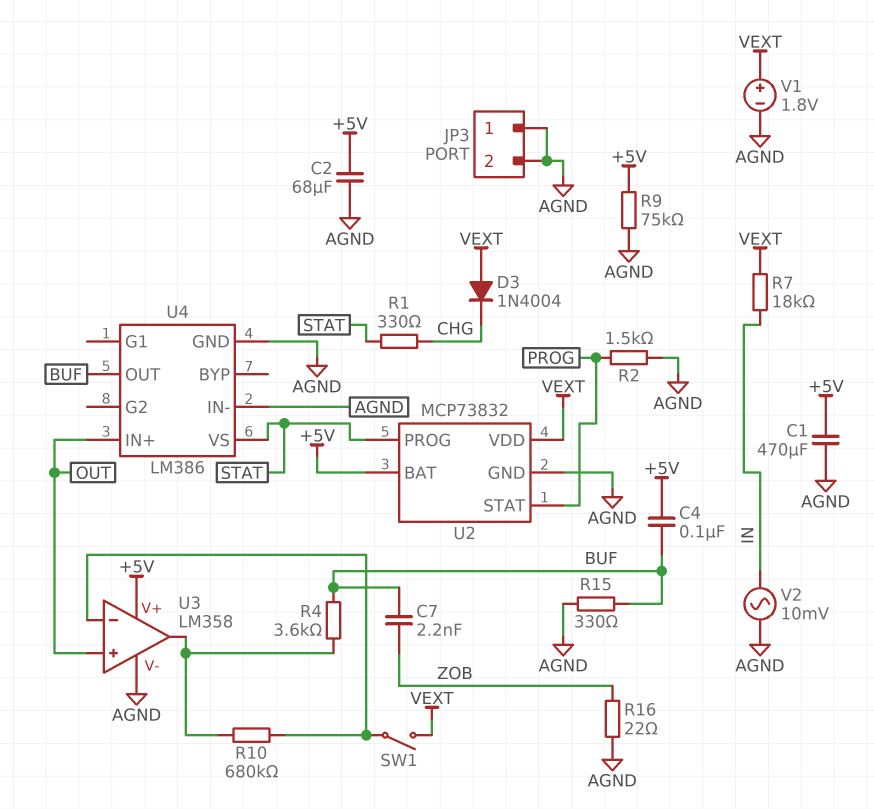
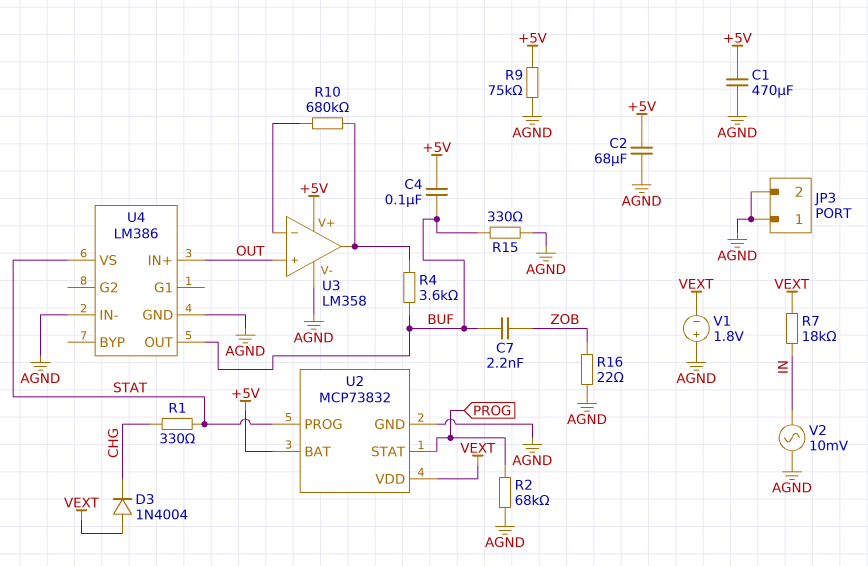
R2: 1.5k (AGND, PROG) -> 68k (AGND, PROG)
SW1: switch (U3/in-, VEXT) -> none
V1: 1.8V (plus VEXT, minus AGND) -> 1.8V (plus AGND, minus VEXT)

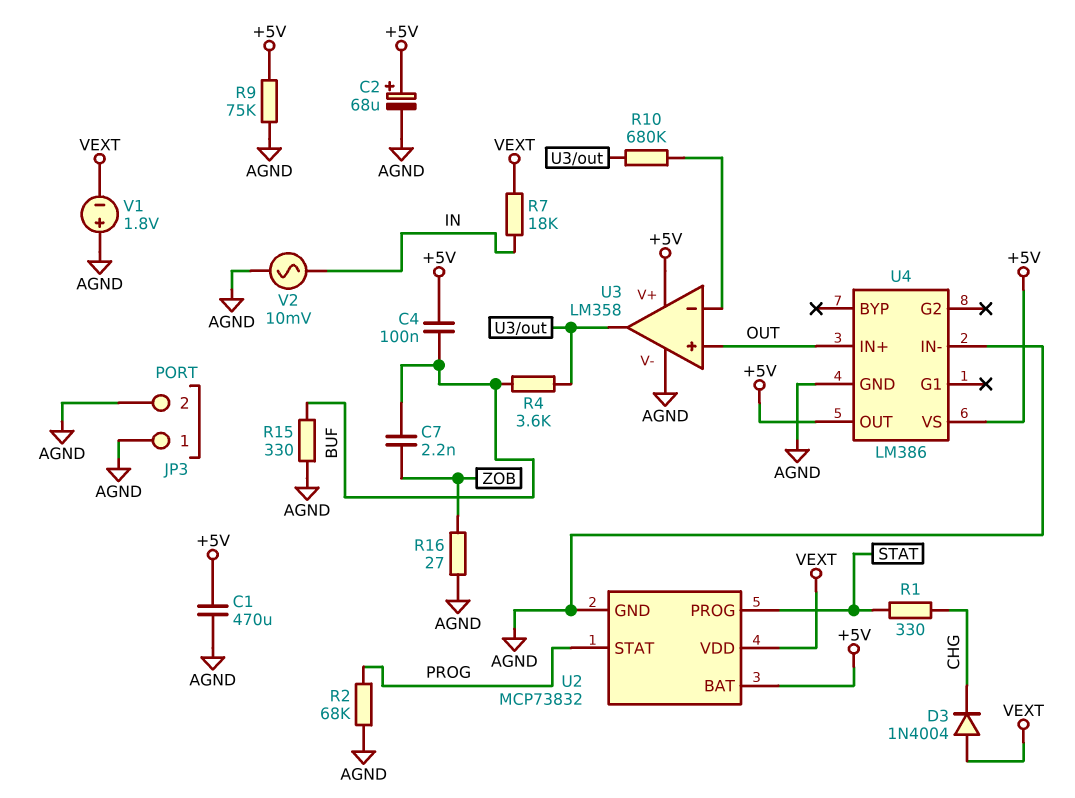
C2: 68uF (+5V, AGND) -> 68uF (plus +5V, minus AGND)
R16: 22 (AGND, ZOB) -> 27 (AGND, ZOB)
U4 pin OUT: BUF -> +5V
U4 pin VS: STAT -> +5V

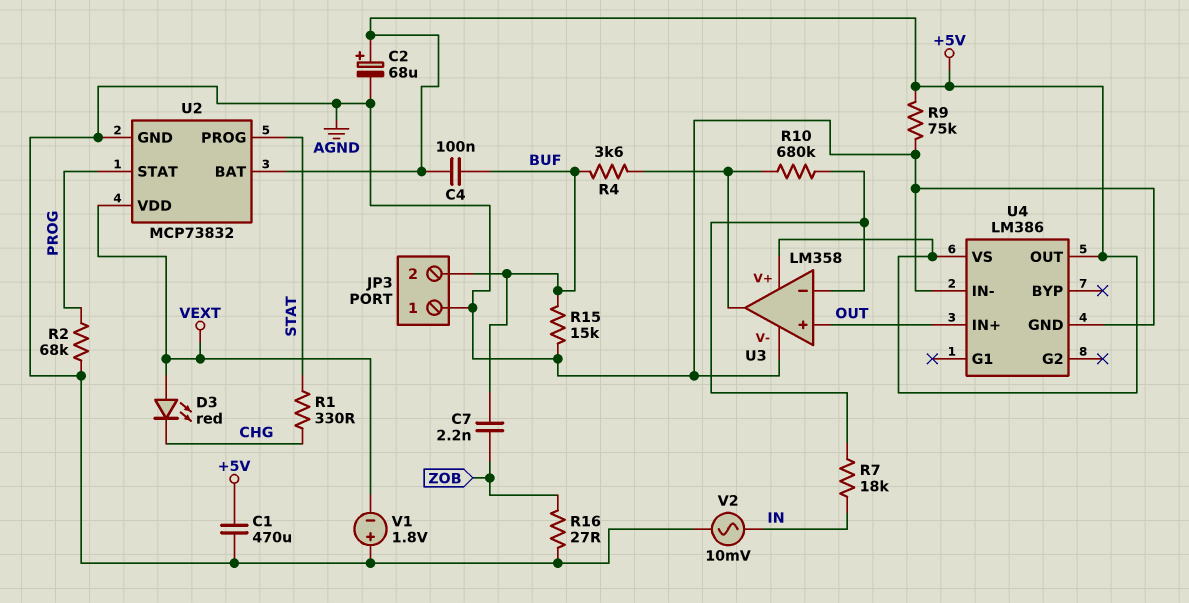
D3: diode 1N4004 (A VEXT, K CHG) -> LED red (A VEXT, K CHG)
JP3 pin 2: AGND -> BUF
R7: 18k (IN, VEXT) -> 18k (IN, U3/in-)
R15: 330 (AGND, BUF) -> 15k (AGND, BUF)

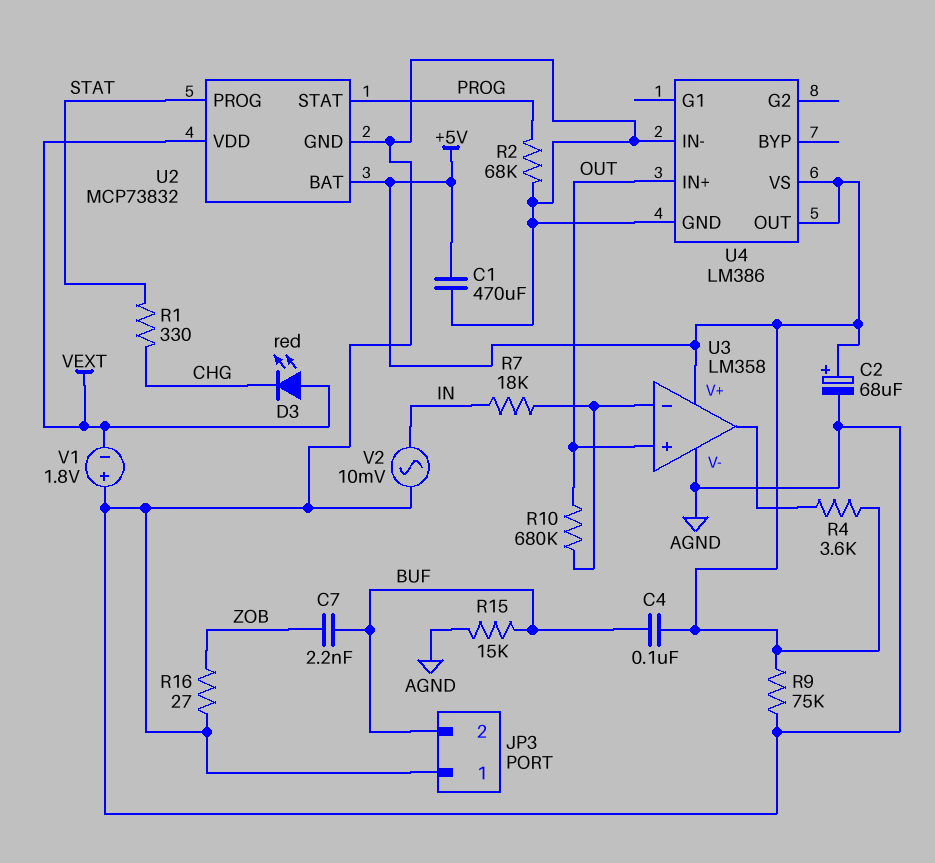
R4: 3.6k (BUF, U3/out) -> 3.6k (+5V, U3/out)
R10: 680k (U3/in-, U3/out) -> 680k (OUT, U3/in-)

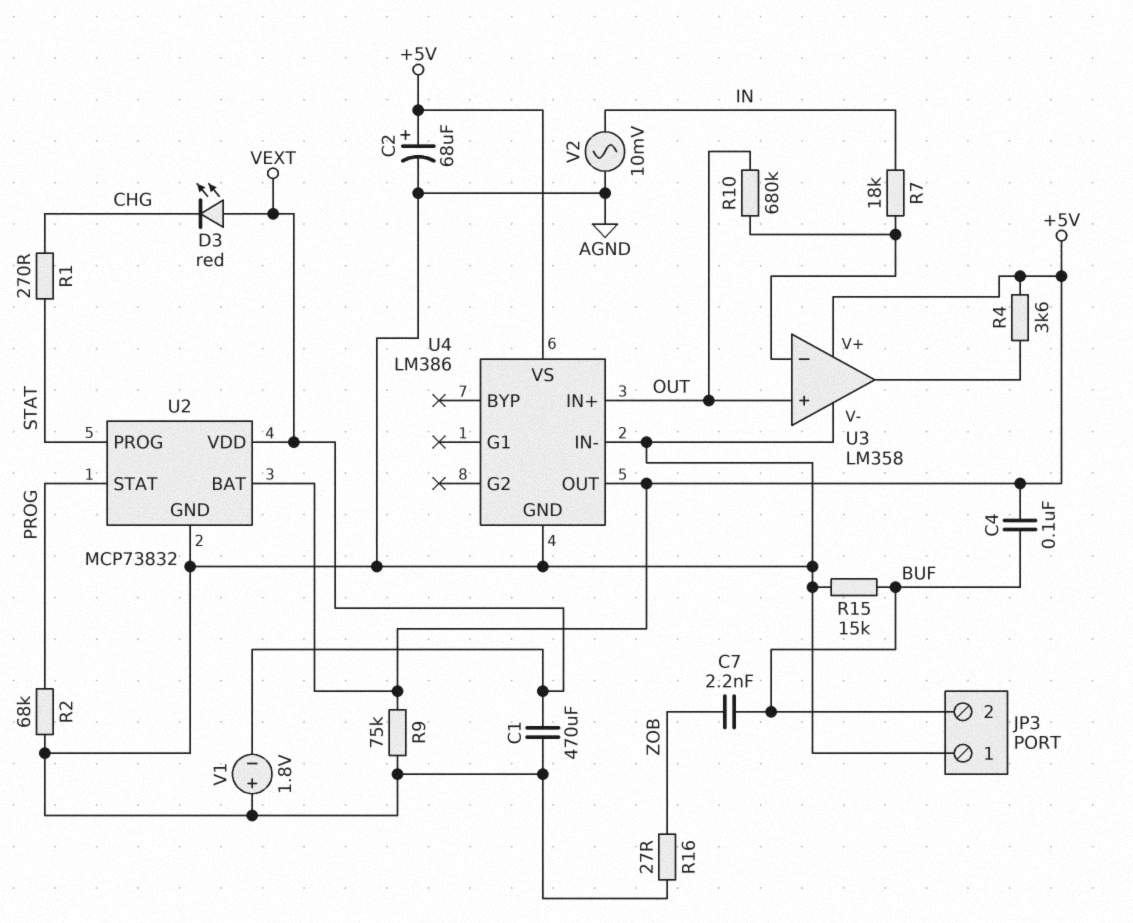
C1: 470uF (+5V, AGND) -> 470uF (AGND, VEXT)
R1: 330 (CHG, STAT) -> 270 (CHG, STAT)

